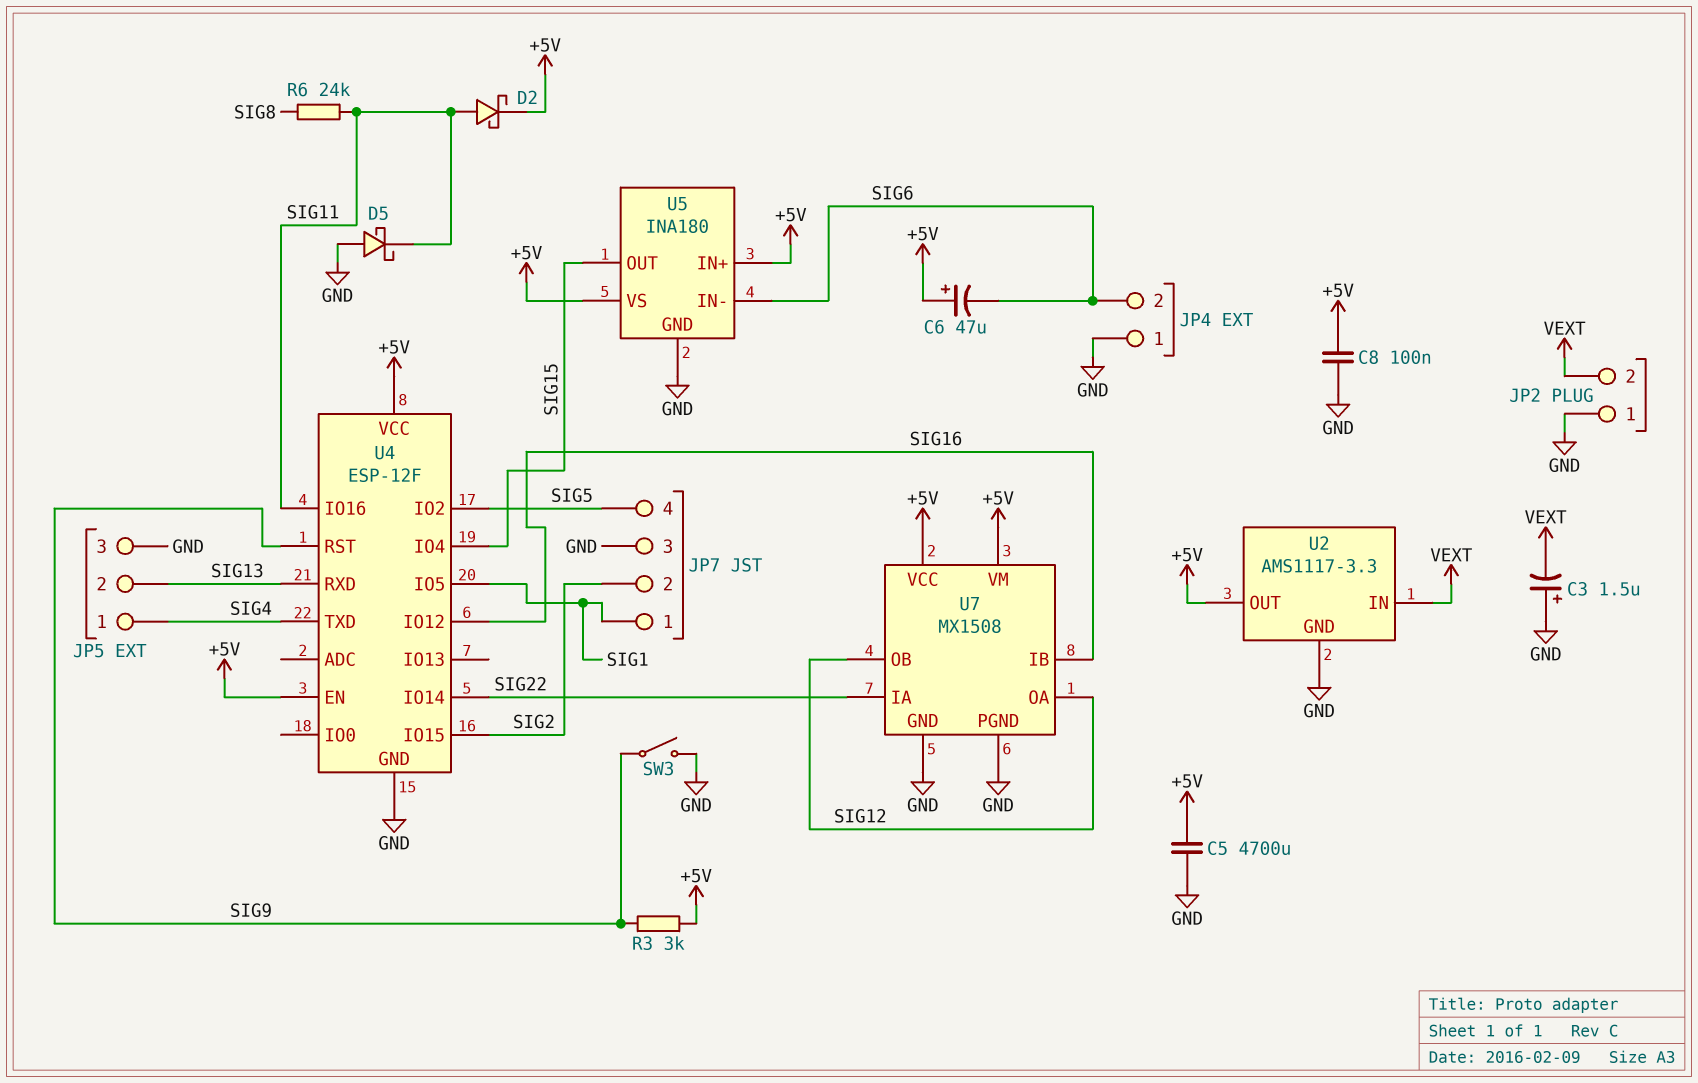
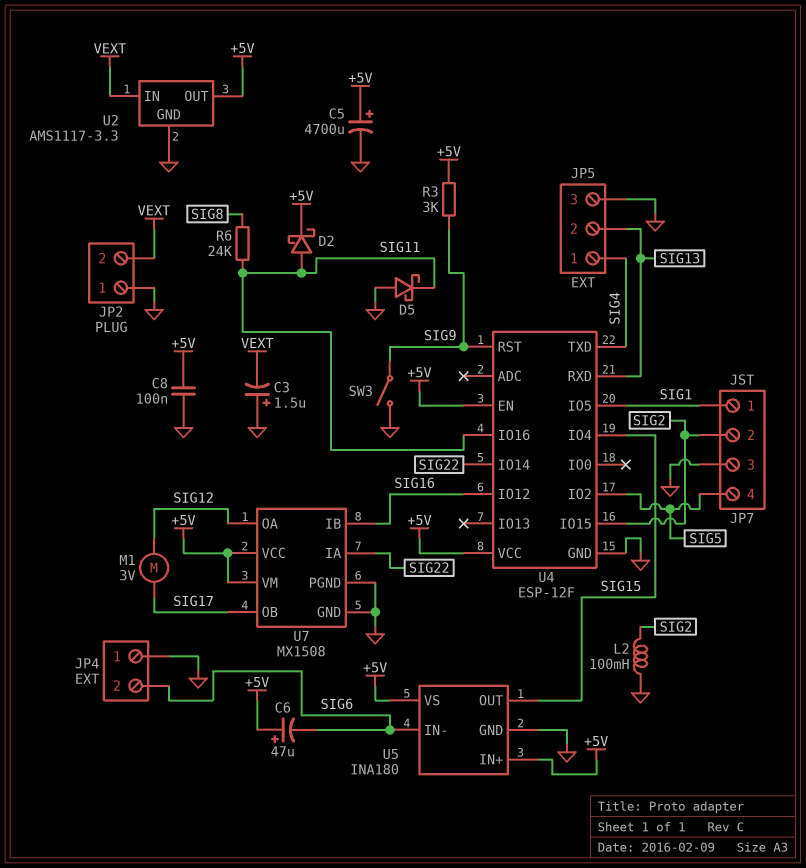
C5: 4700uF (+5V, GND) -> 4700uF (plus +5V, minus GND)
L2: none -> 100mH (GND, SIG2)
M1: none -> motor 3V (SIG12, SIG17)
U7 pin OB: SIG12 -> SIG17

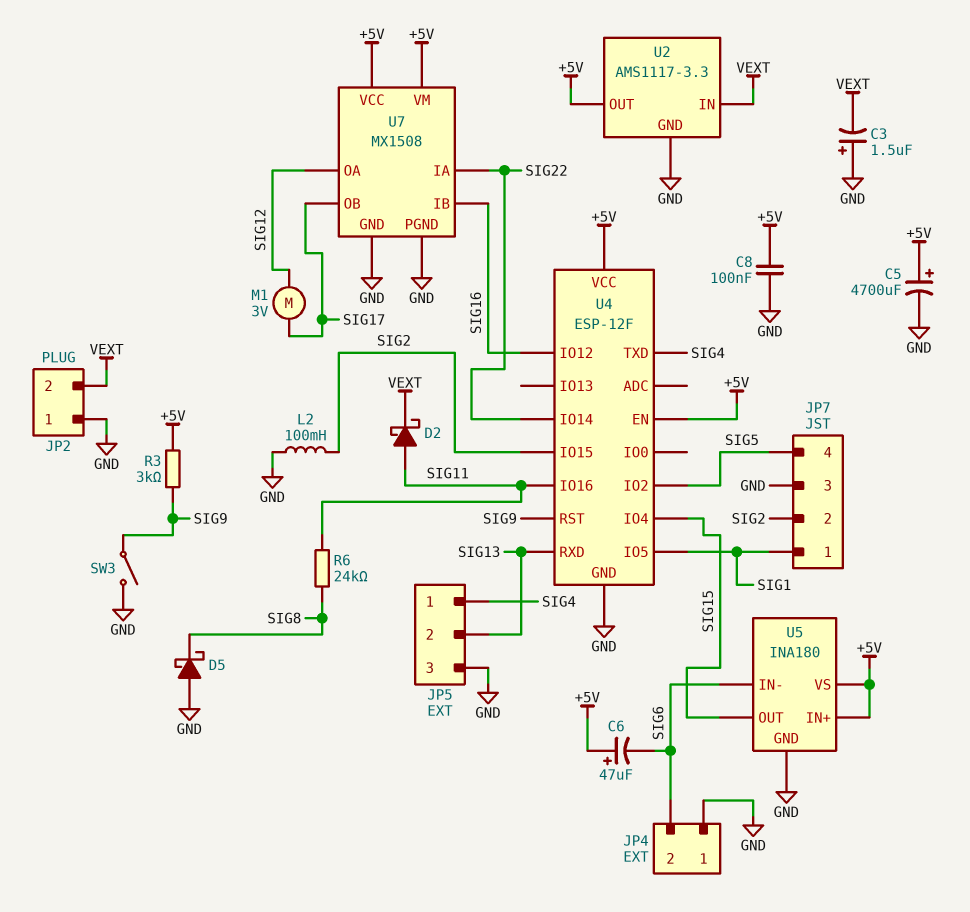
D2: schottky (A SIG11, K +5V) -> schottky (A SIG11, K VEXT)
D5: schottky (A GND, K SIG11) -> schottky (A GND, K SIG8)

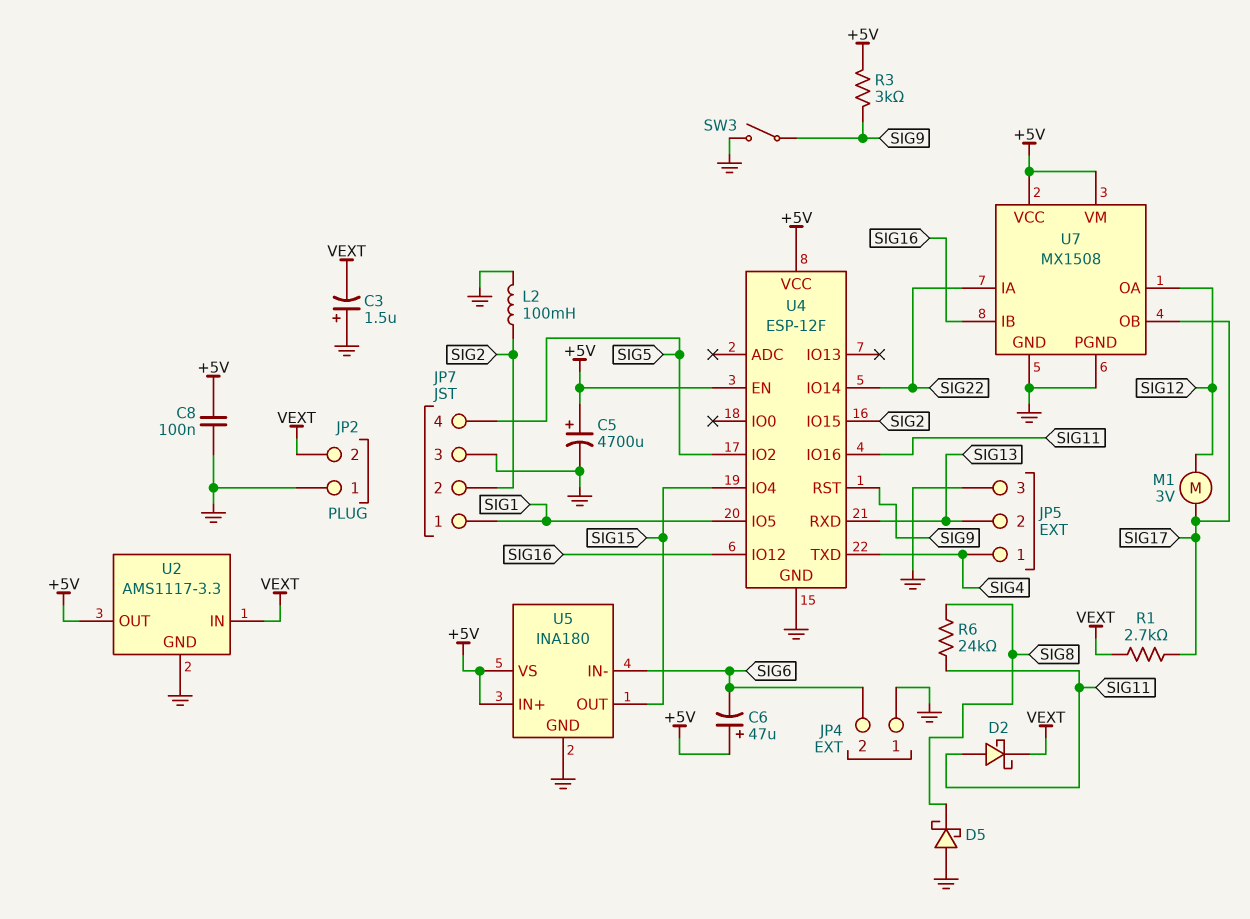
R1: none -> 2.7k (SIG17, VEXT)

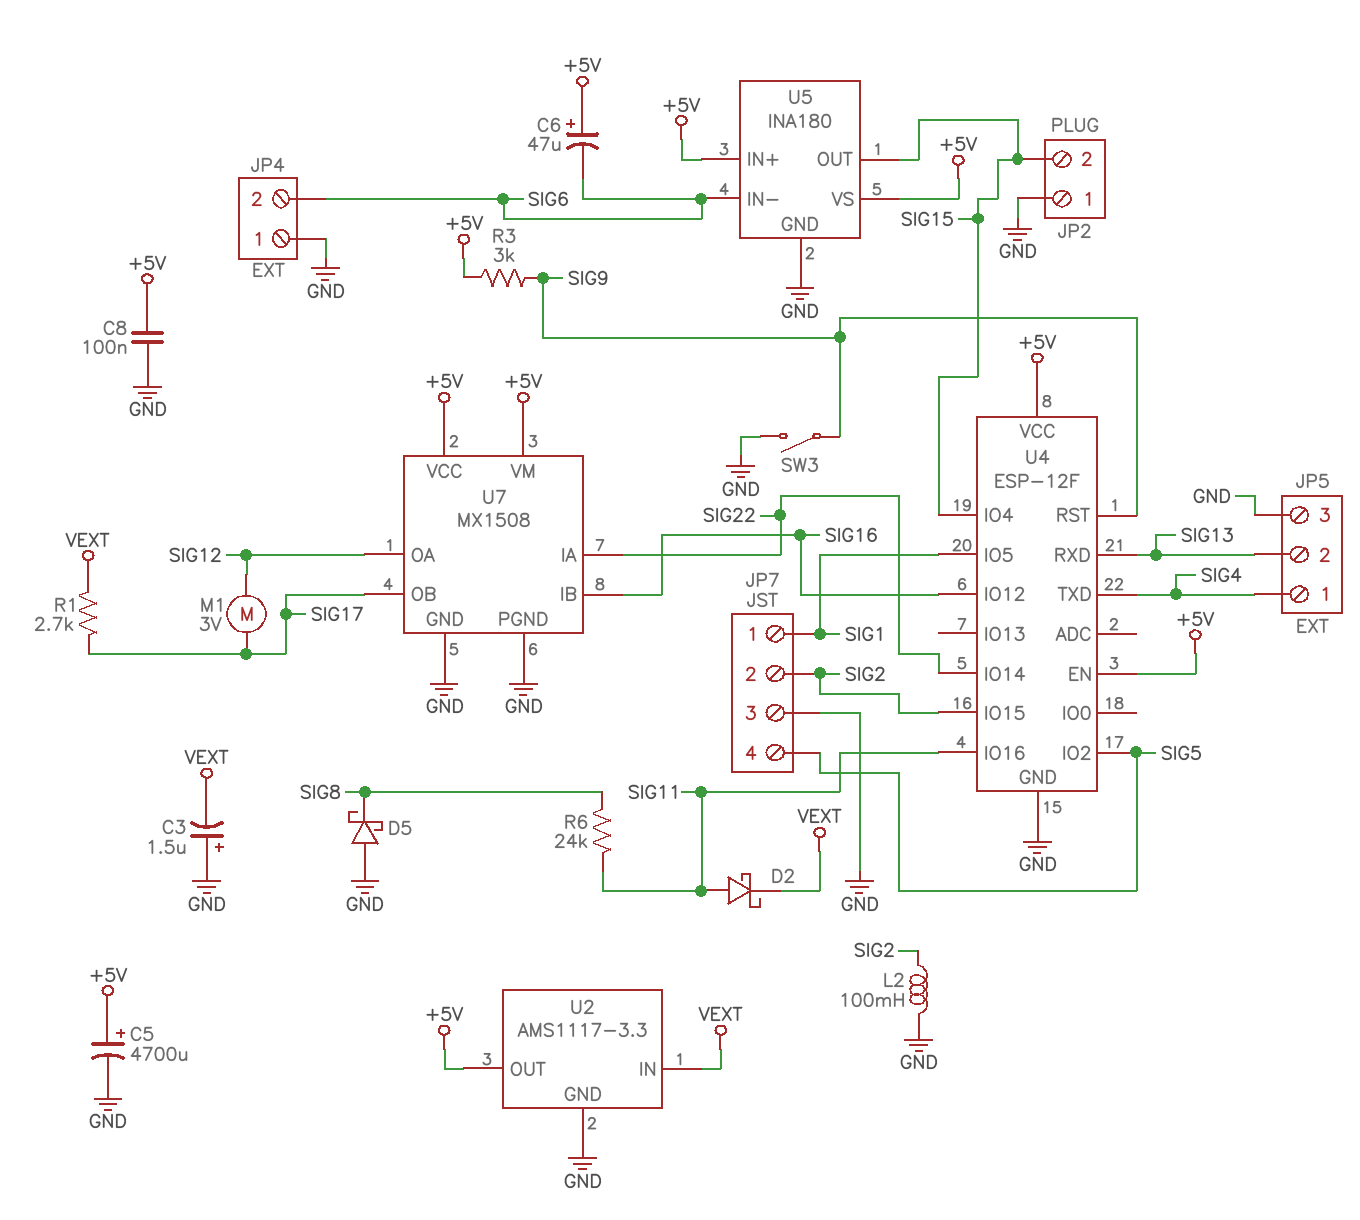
JP2 pin 2: VEXT -> SIG15

